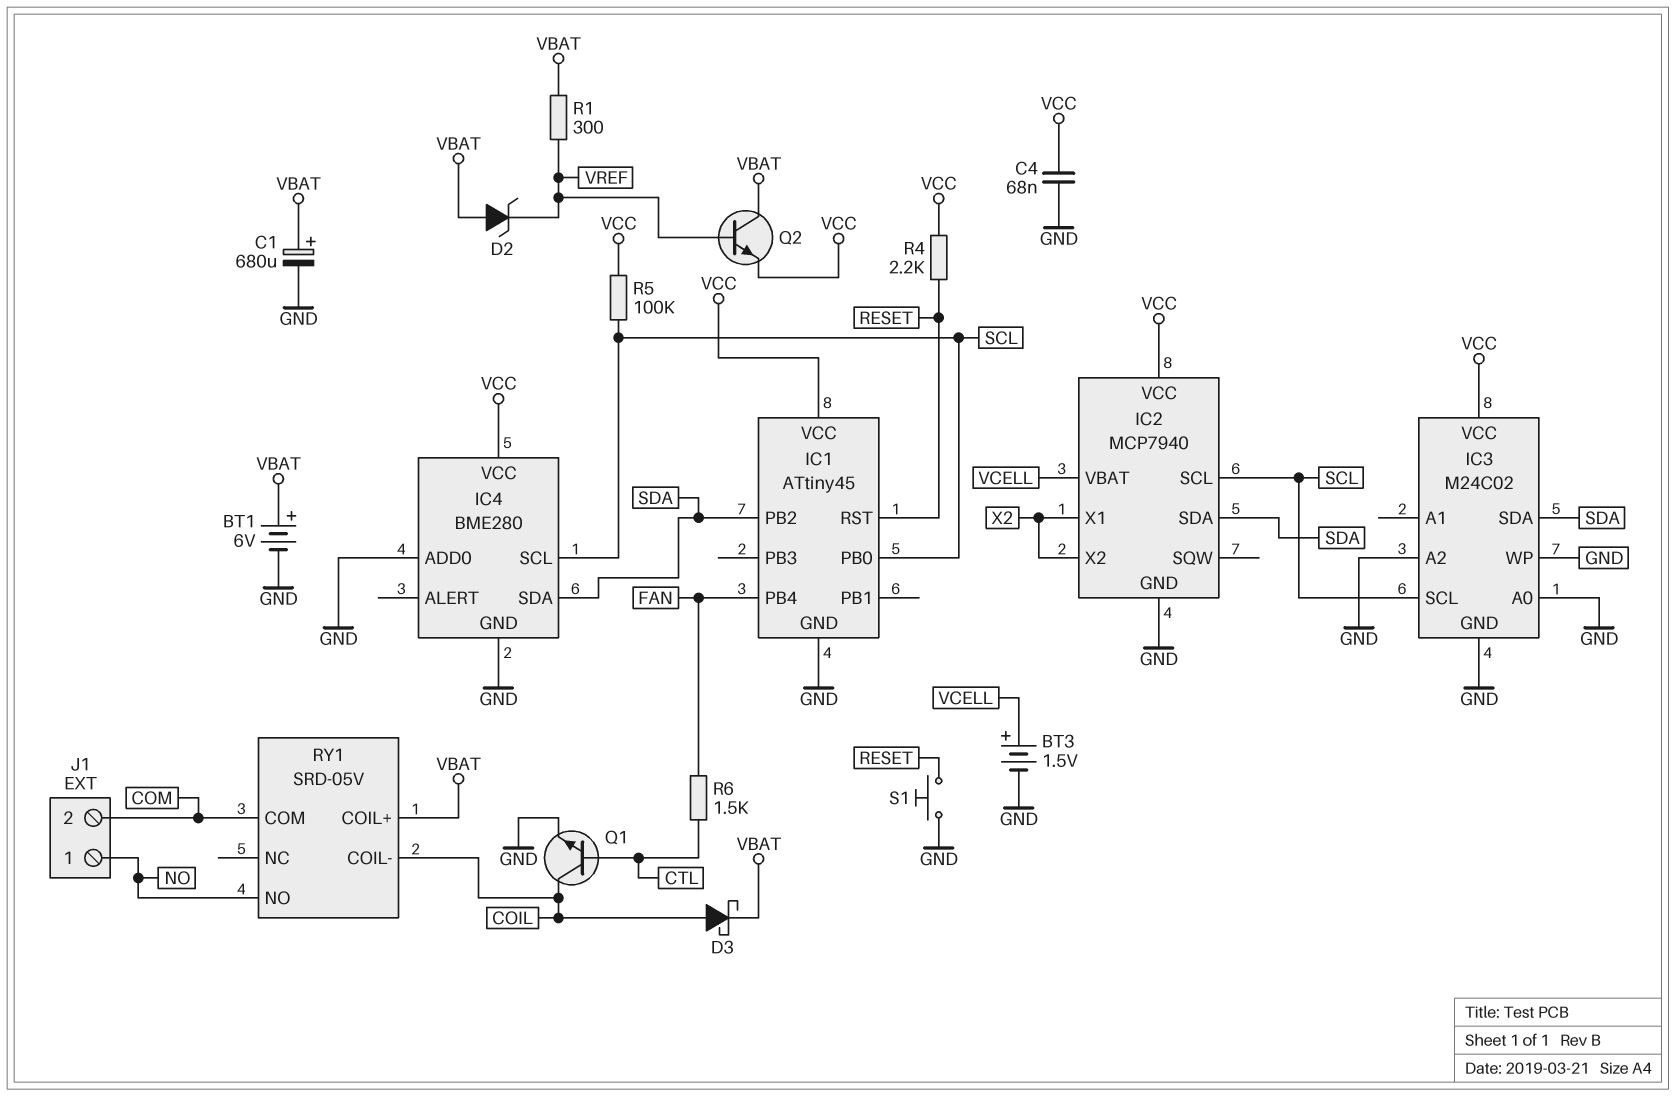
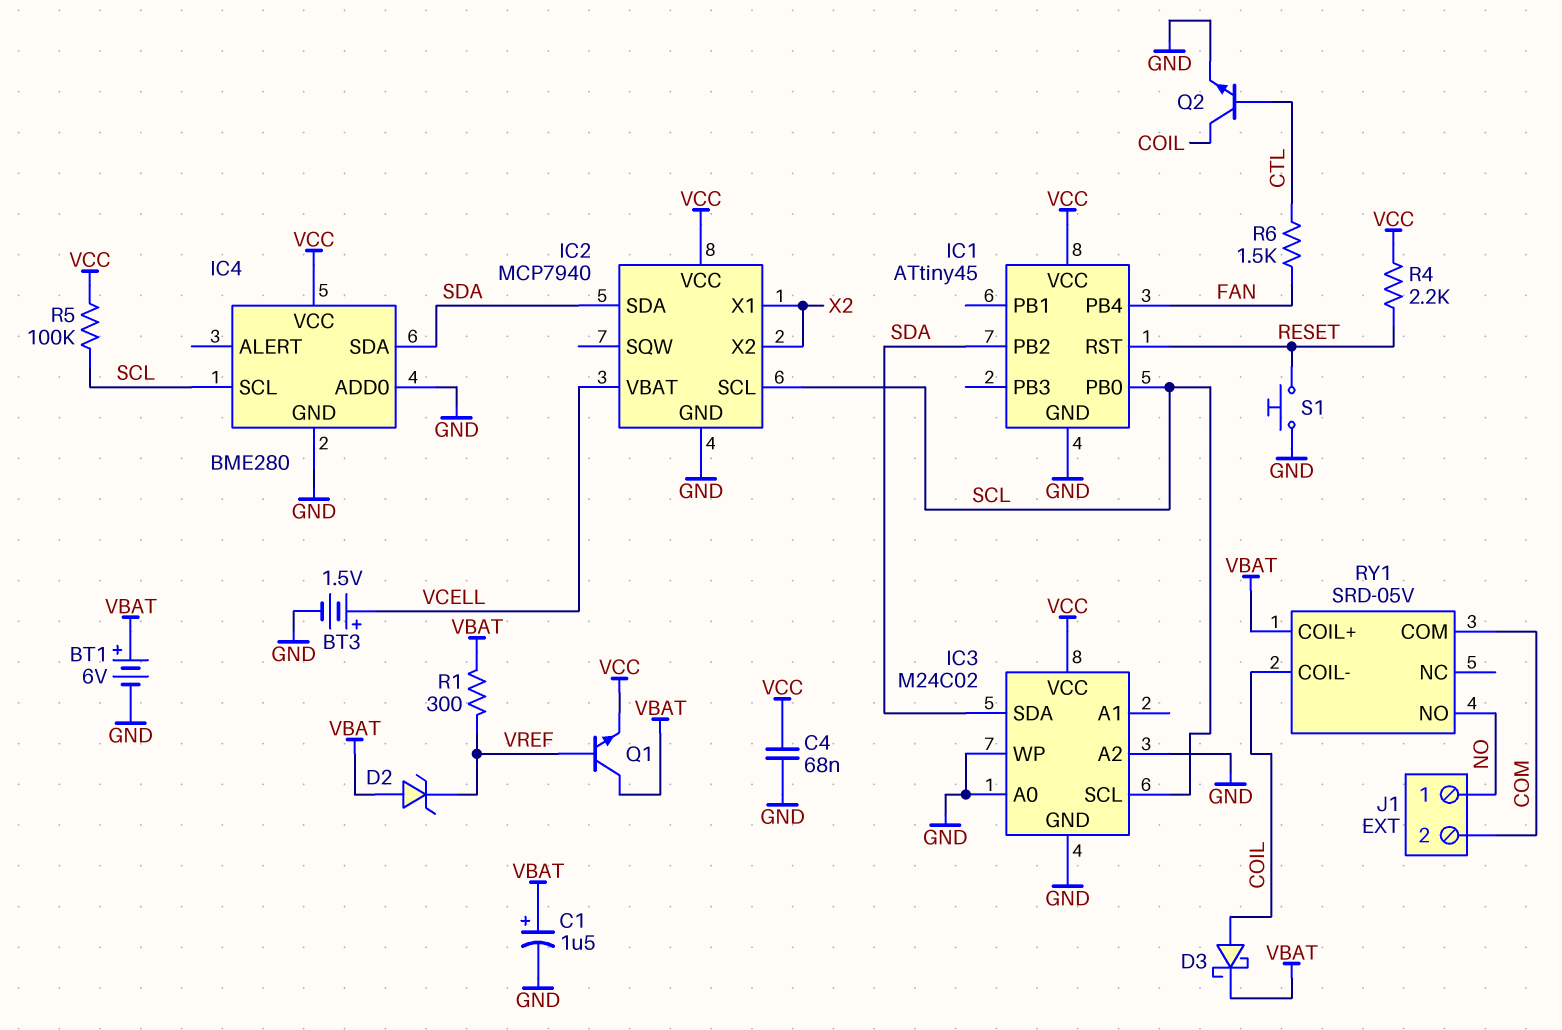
C1: 680uF (plus VBAT, minus GND) -> 1.5uF (plus VBAT, minus GND)
Q1: NPN (B CTL, C COIL, E GND) -> NPN (B VREF, C VBAT, E VCC)
Q2: NPN (B VREF, C VBAT, E VCC) -> NPN (B CTL, C COIL, E GND)

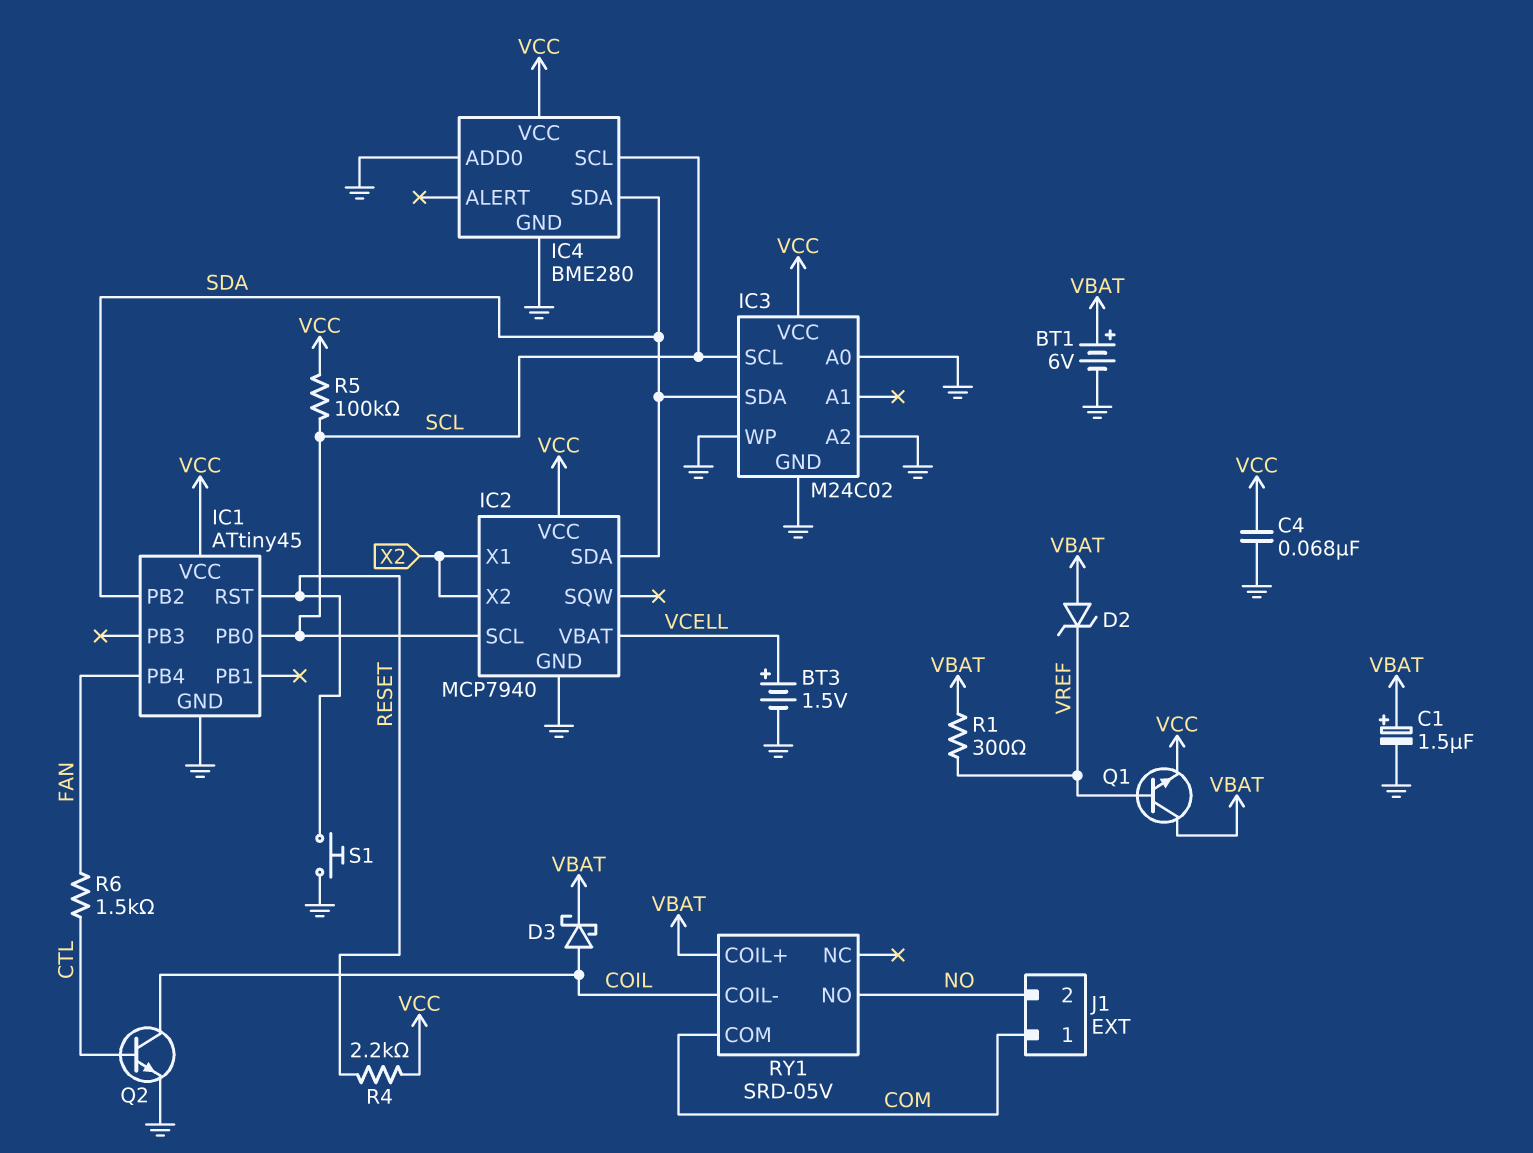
J1 pin 1: NO -> COM
J1 pin 2: COM -> NO

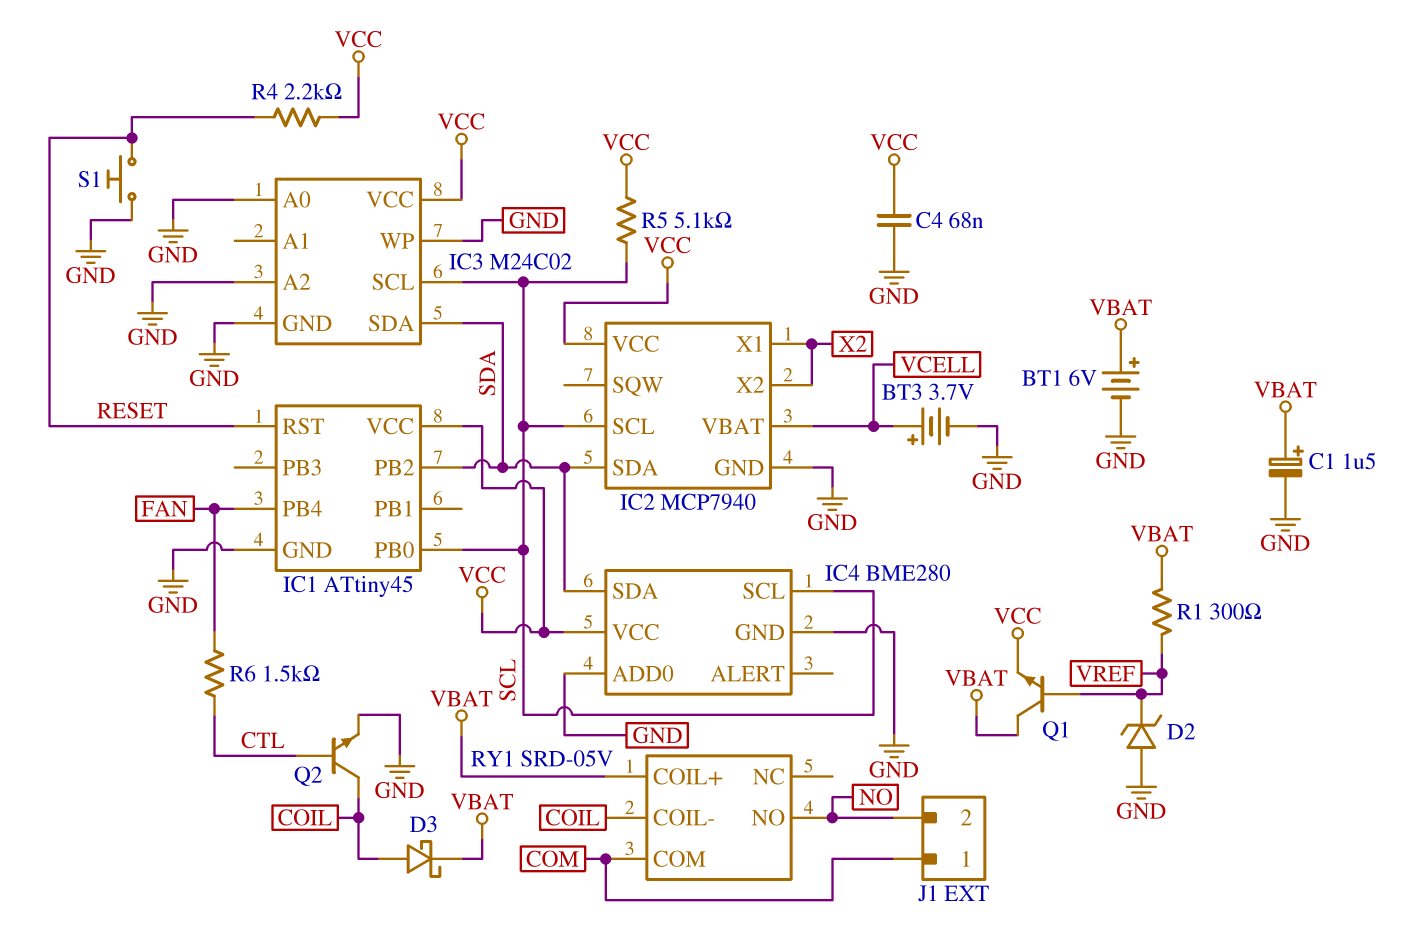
BT3: 1.5V (plus VCELL, minus GND) -> 3.7V (plus VCELL, minus GND)
D2: zener (A VBAT, K VREF) -> zener (A GND, K VREF)
R5: 100k (SCL, VCC) -> 5.1k (SCL, VCC)

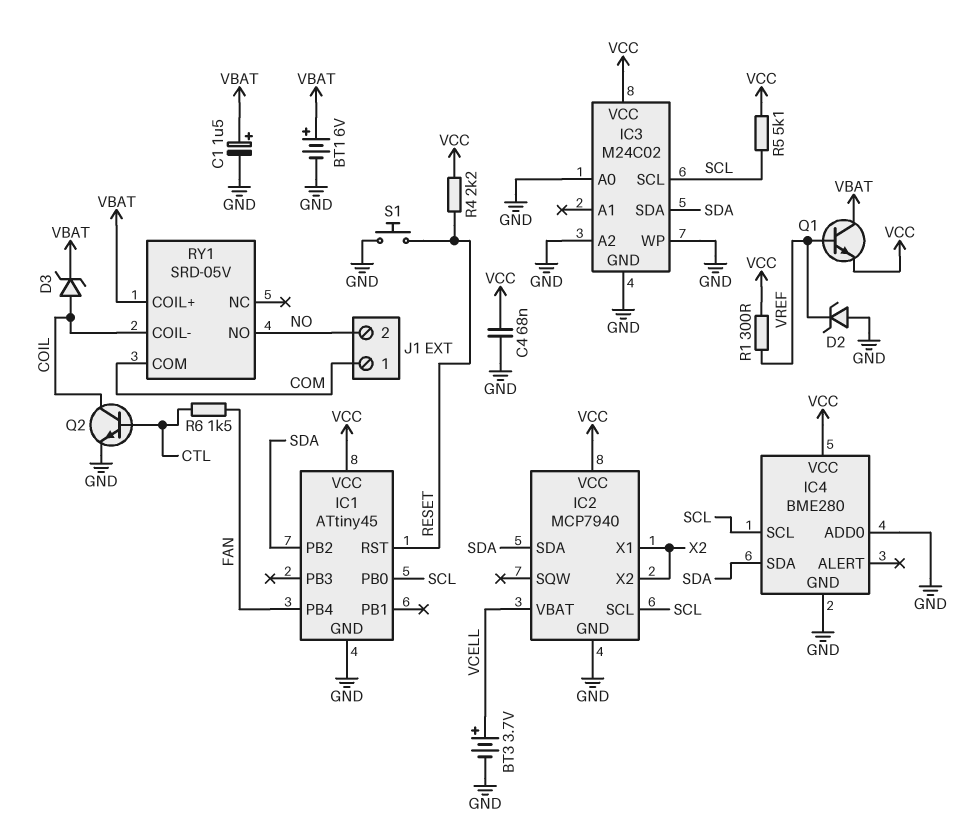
D3: schottky (A COIL, K VBAT) -> zener (A COIL, K VBAT)
R1: 300 (VBAT, VREF) -> 300 (VCC, VREF)

